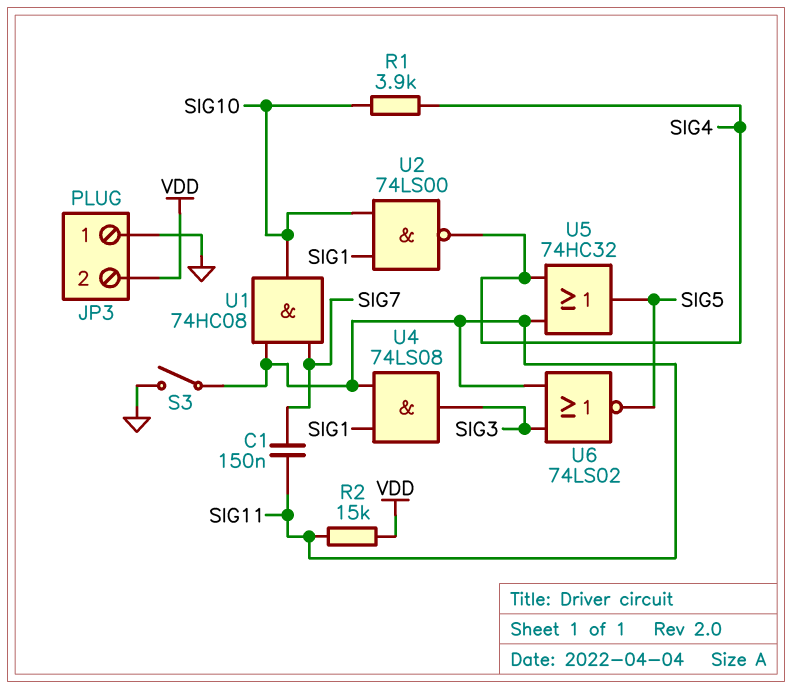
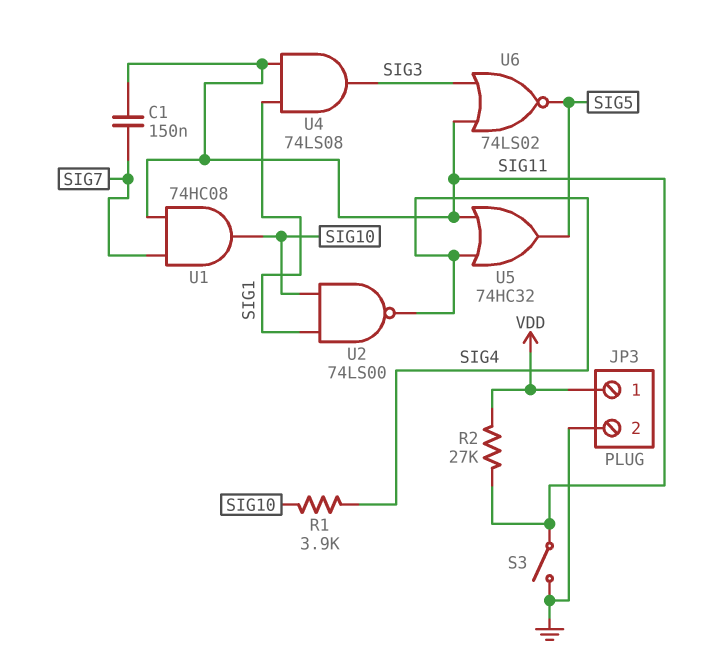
JP3 pin 1: GND -> VDD
JP3 pin 2: VDD -> GND
R2: 15k (SIG11, VDD) -> 27k (SIG11, VDD)

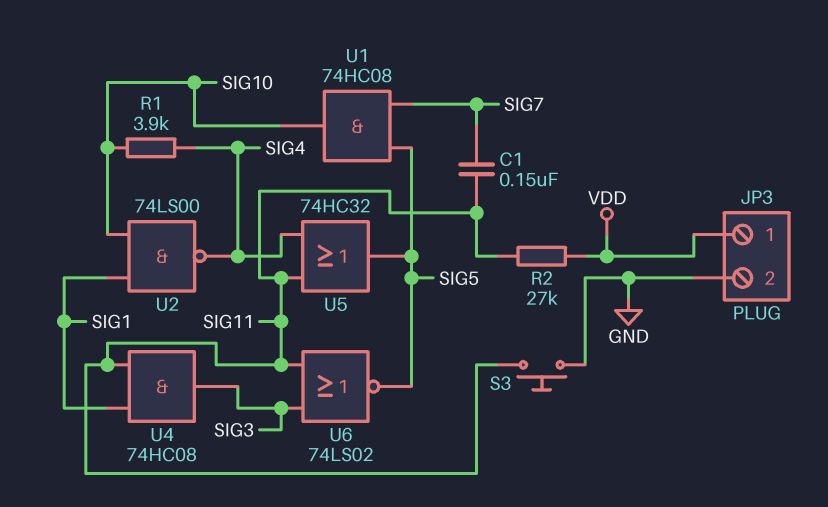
S3: switch (GND, SIG11) -> button (GND, SIG11)
U1: AND 74HC08 (in SIG7, in SIG11, out SIG10) -> AND 74HC08 (in SIG5, in SIG7, out SIG10)
U4: AND 74LS08 (in SIG1, in SIG11, out SIG3) -> AND 74HC08 (in SIG1, in SIG11, out SIG3)

